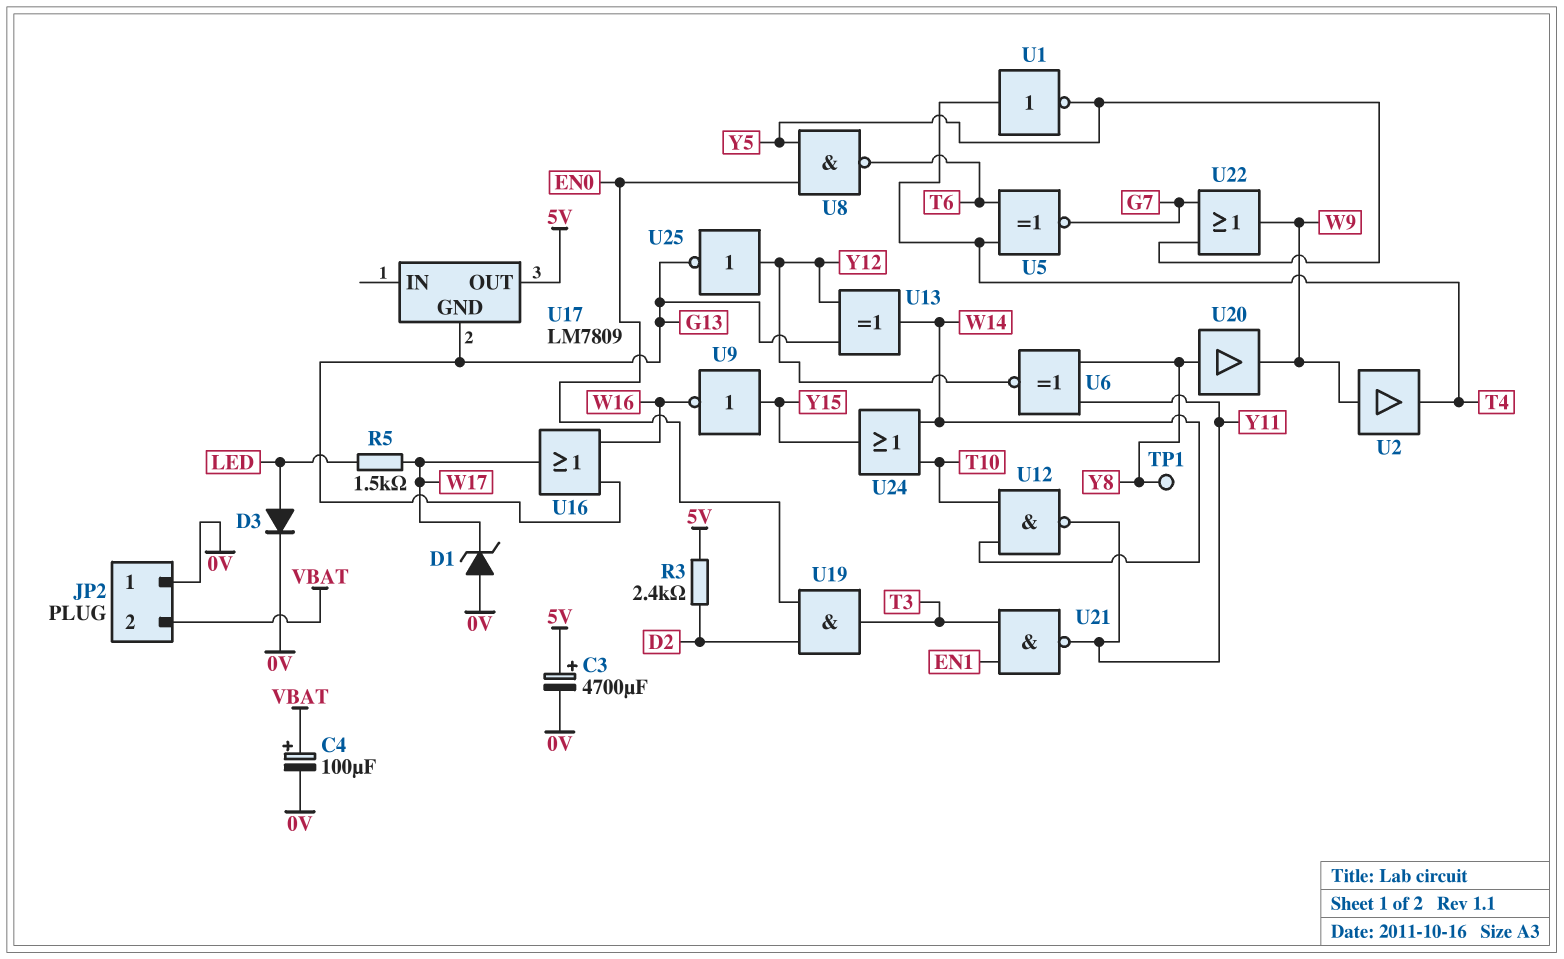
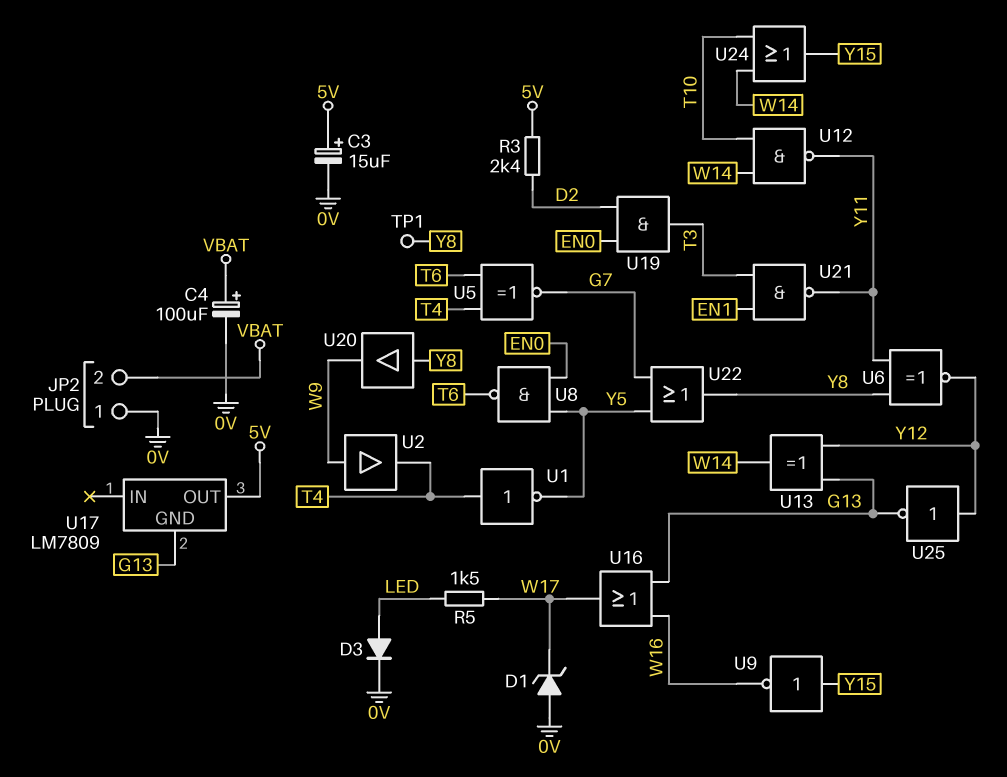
C3: 4700uF (plus 5V, minus 0V) -> 15uF (plus 5V, minus 0V)
U22: OR (in G7, in Y5, out W9) -> OR (in G7, in Y5, out Y8)

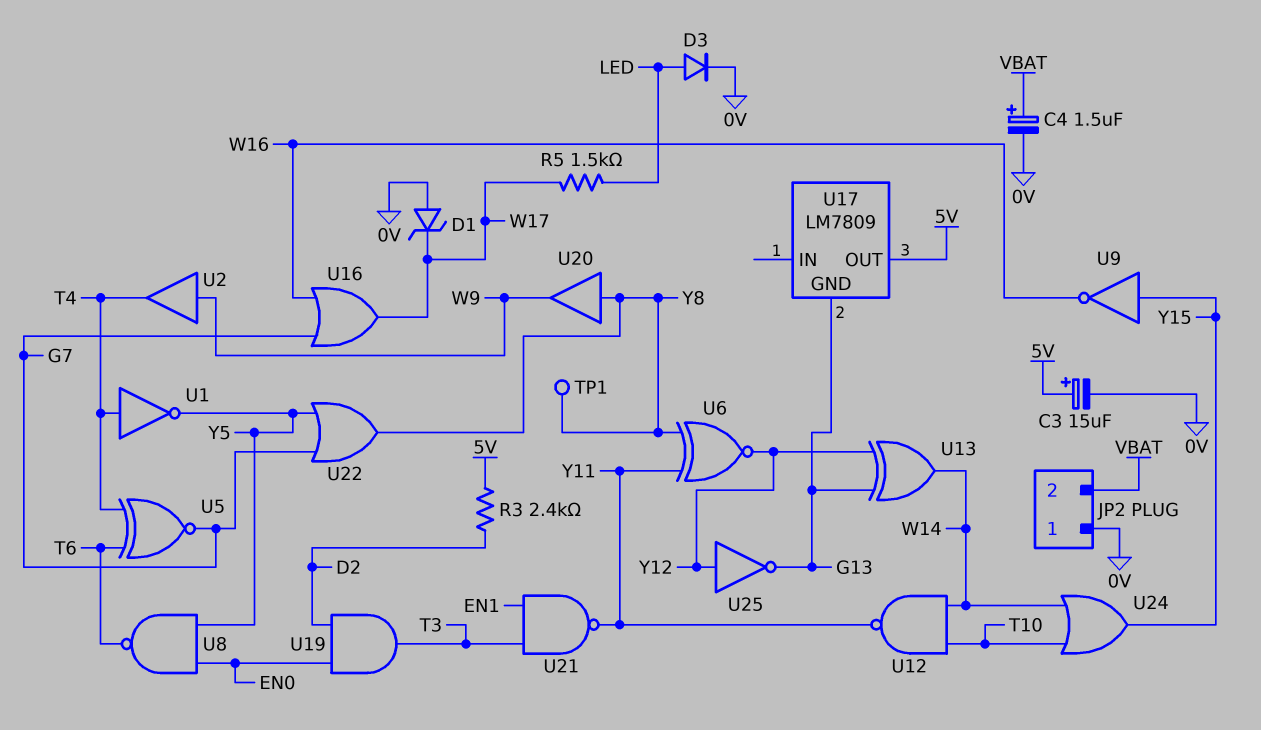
C4: 100uF (plus VBAT, minus 0V) -> 1.5uF (plus VBAT, minus 0V)
U16: OR (in G13, in W16, out W17) -> OR (in G7, in W16, out W17)

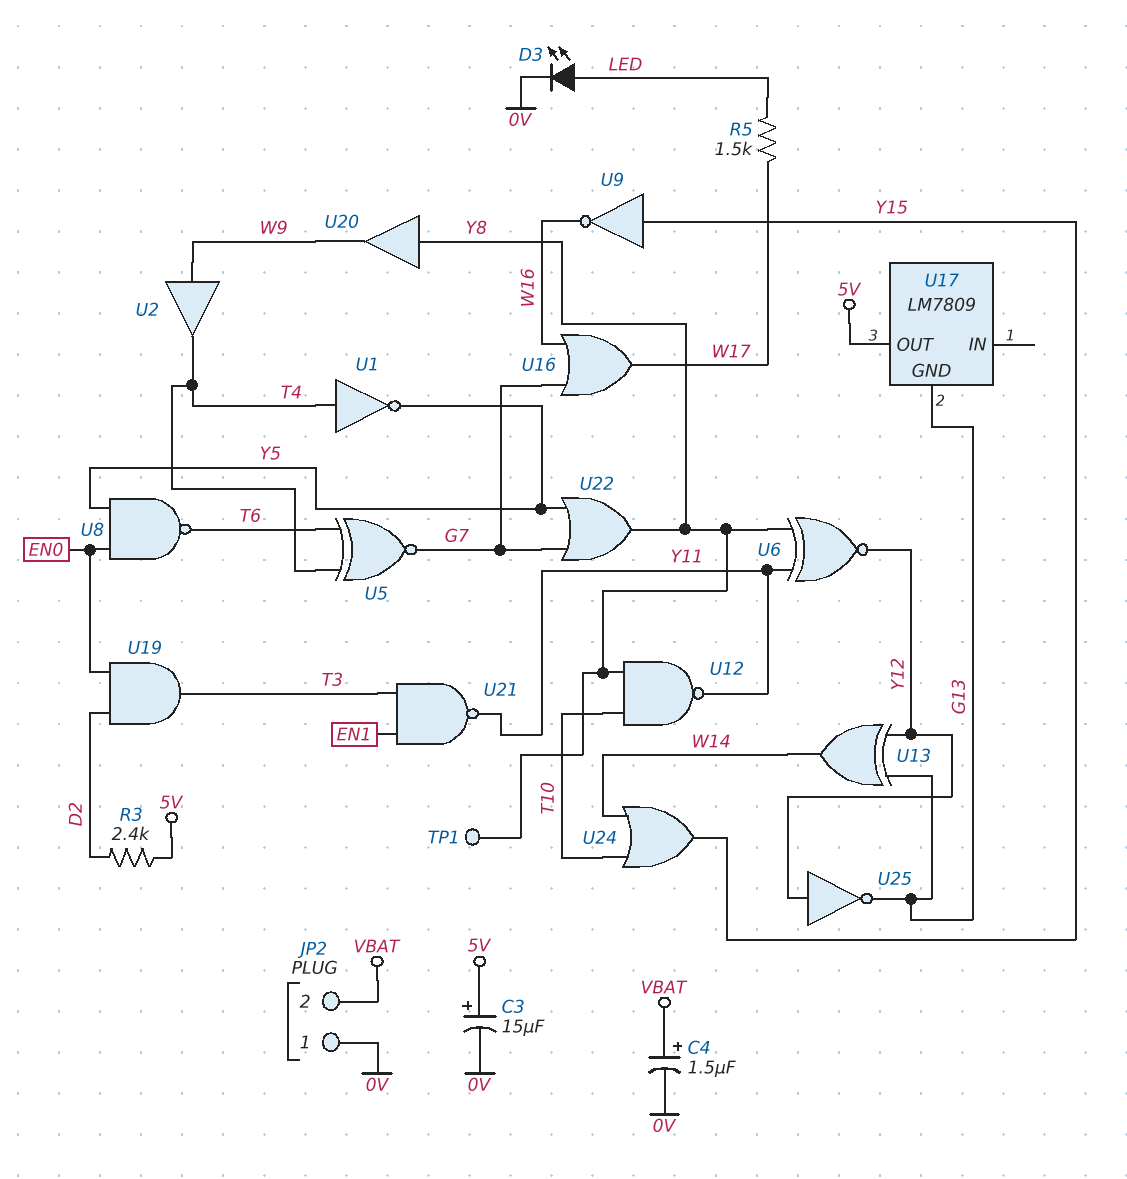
D1: zener (A 0V, K W17) -> none
D3: diode (A LED, K 0V) -> LED (A LED, K 0V)
U12: NAND (in T10, in W14, out Y11) -> NAND (in T10, in Y8, out Y11)

